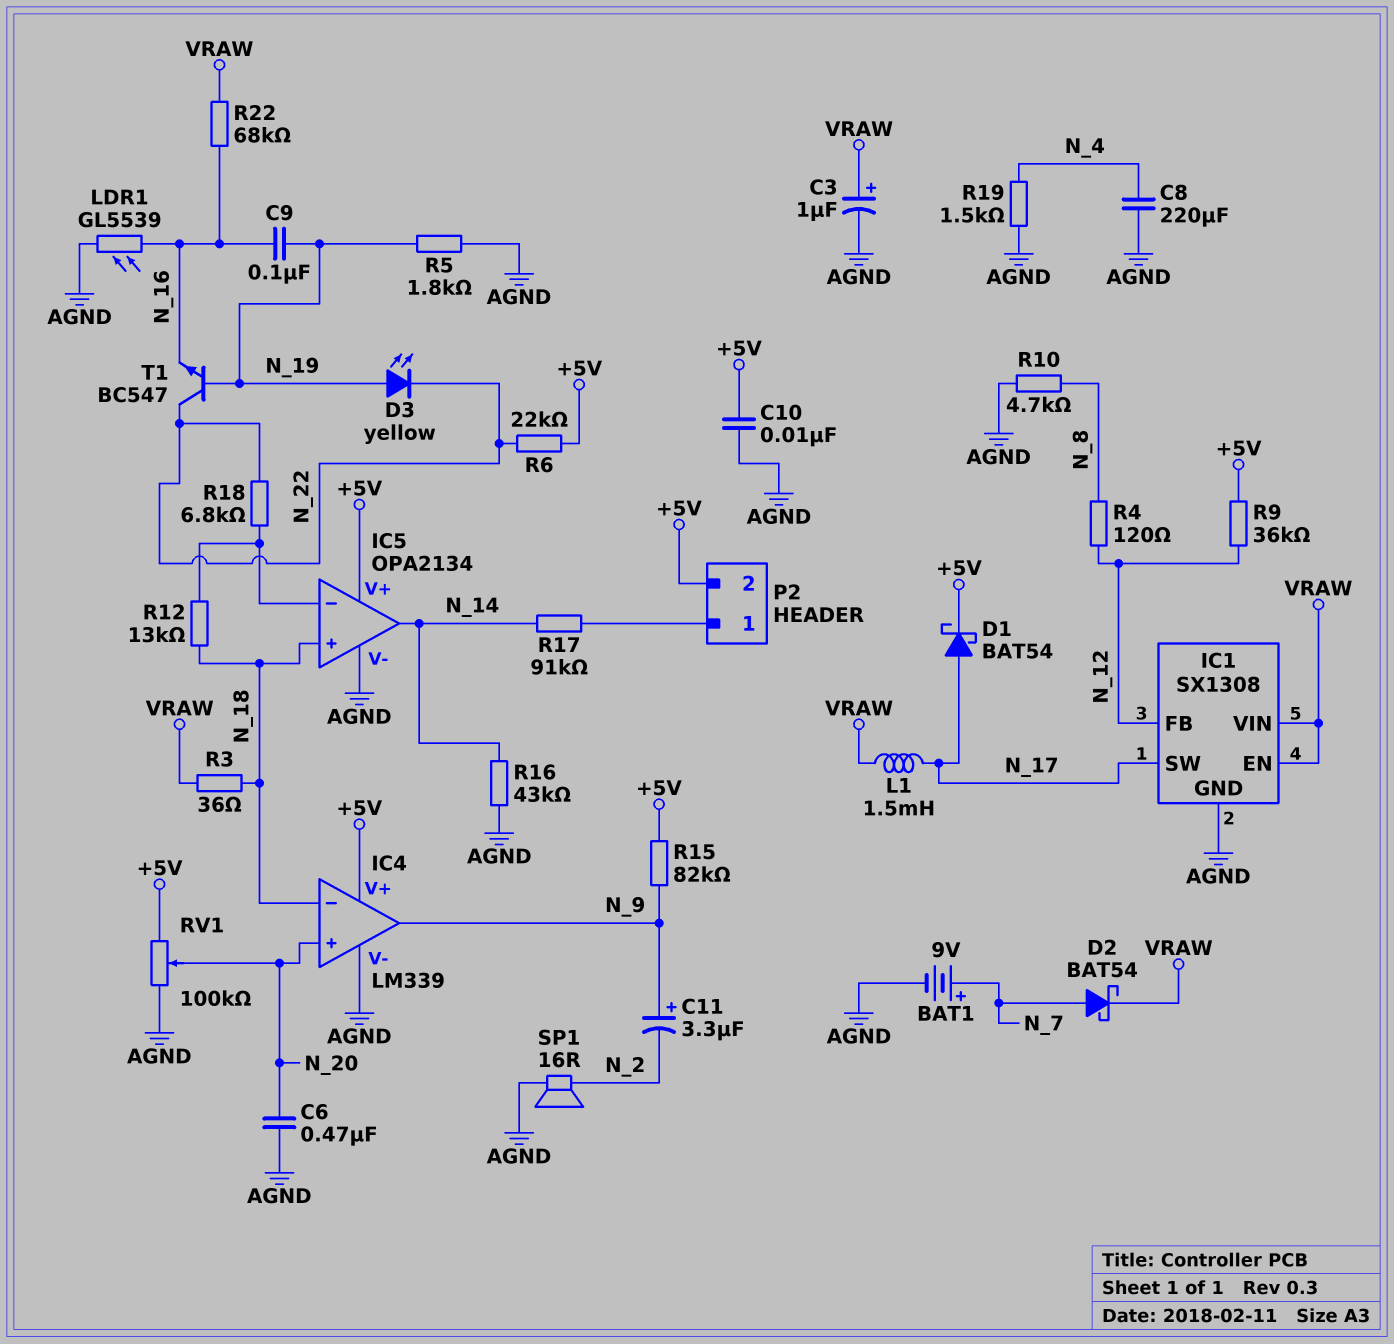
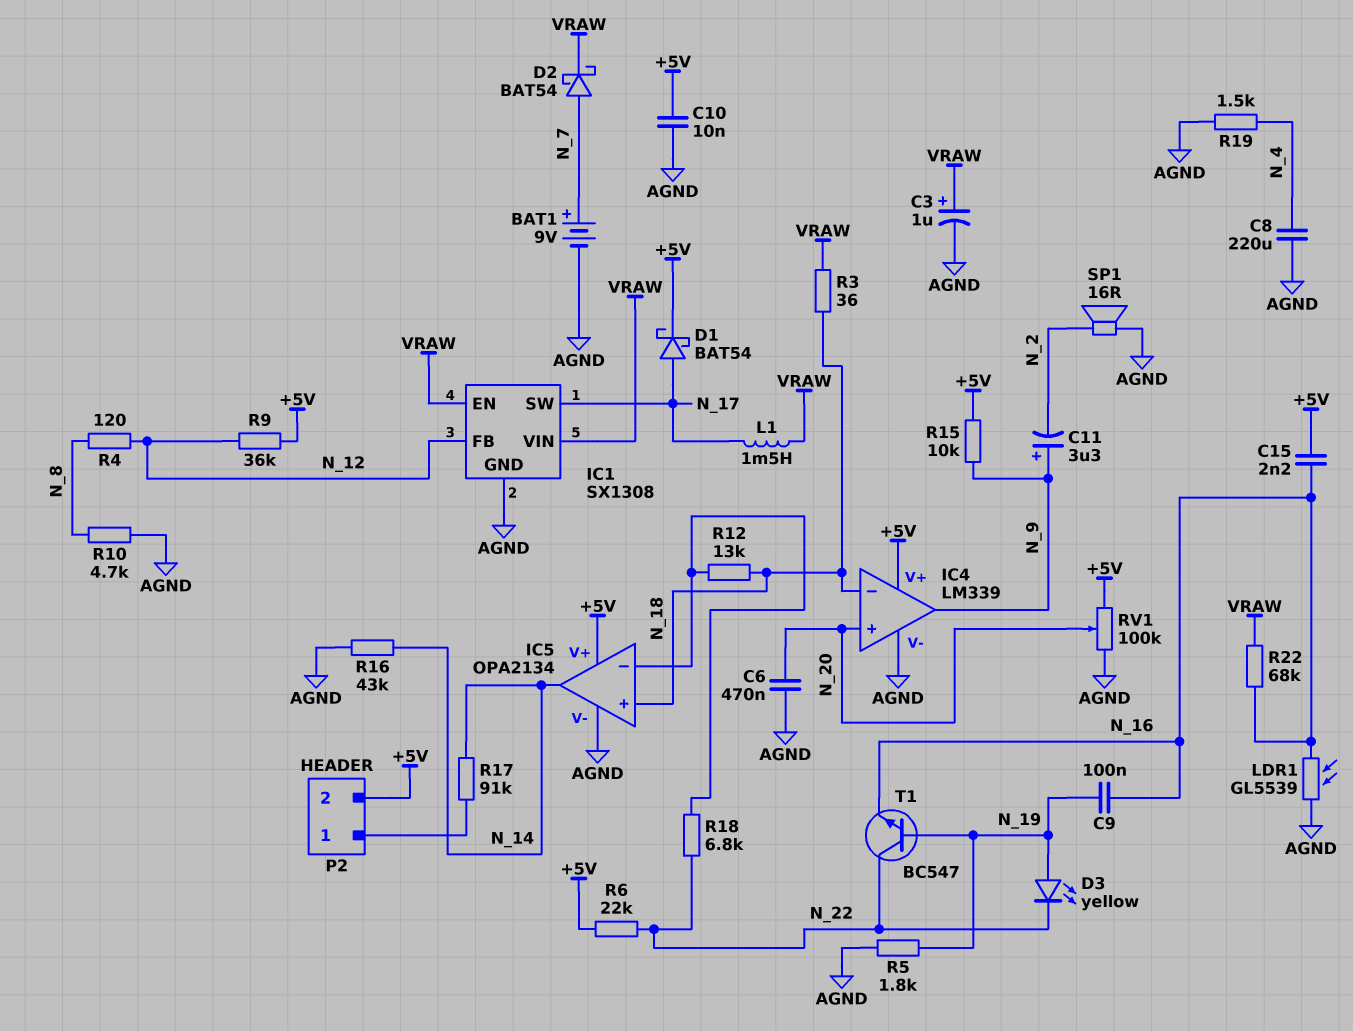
C15: none -> 2.2nF (+5V, N_16)
R15: 82k (+5V, N_9) -> 10k (+5V, N_9)

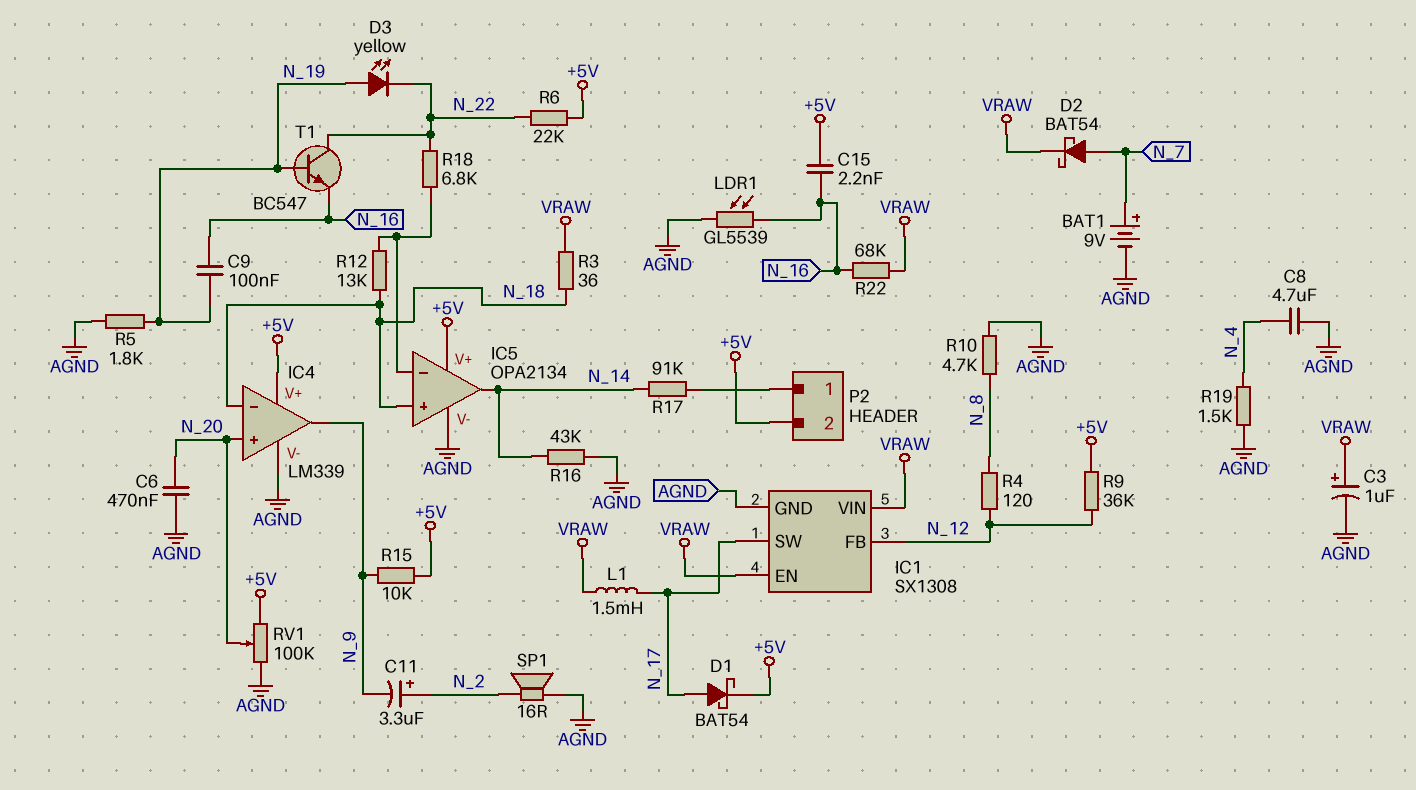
C8: 220uF (AGND, N_4) -> 4.7uF (AGND, N_4)
C10: 10nF (+5V, AGND) -> none
C11: 3.3uF (plus N_9, minus N_2) -> 3.3uF (plus N_2, minus N_9)

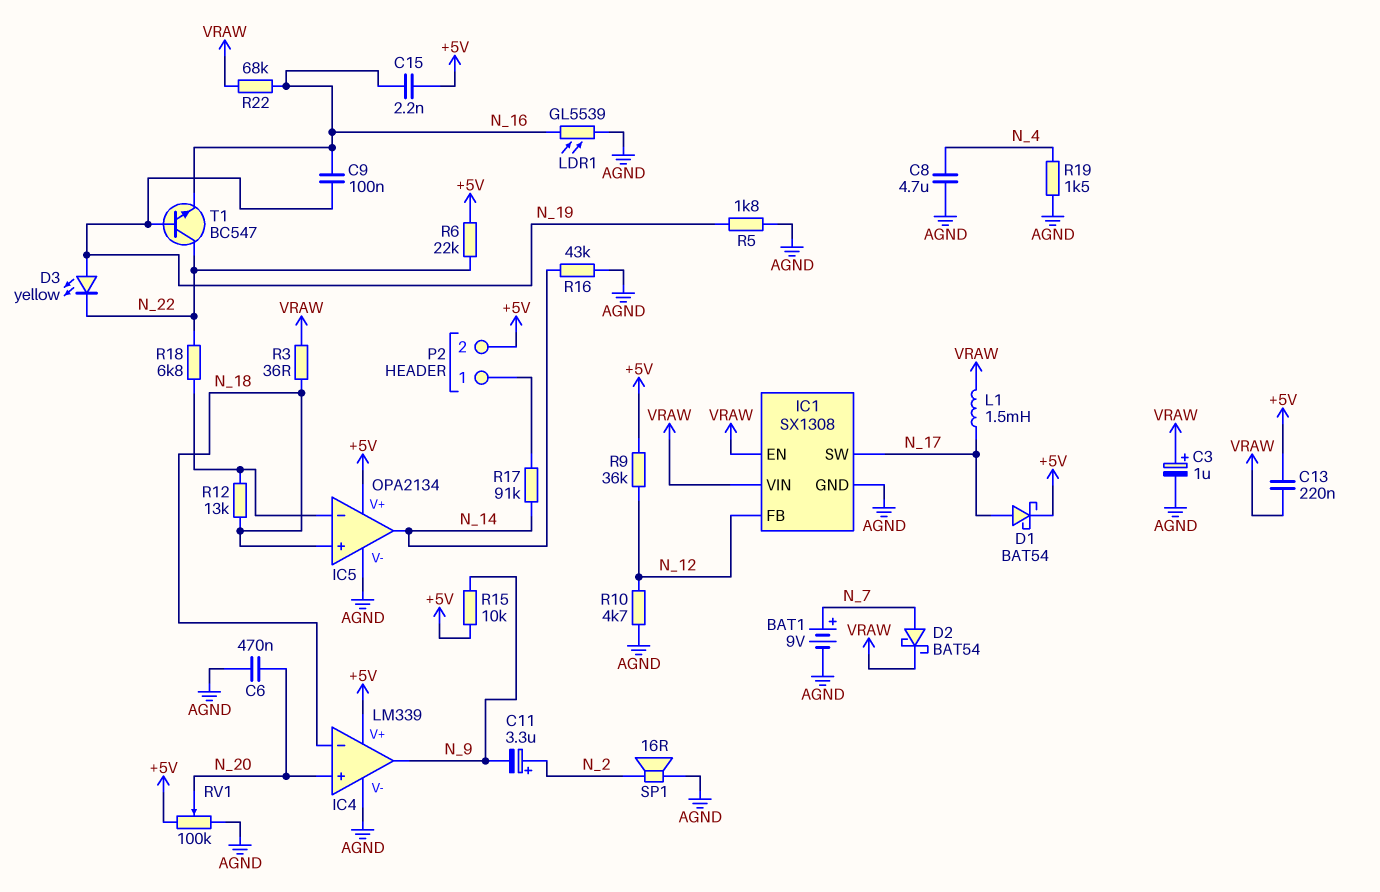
C13: none -> 220nF (+5V, VRAW)
R4: 120 (N_8, N_12) -> none
R10: 4.7k (AGND, N_8) -> 4.7k (AGND, N_12)

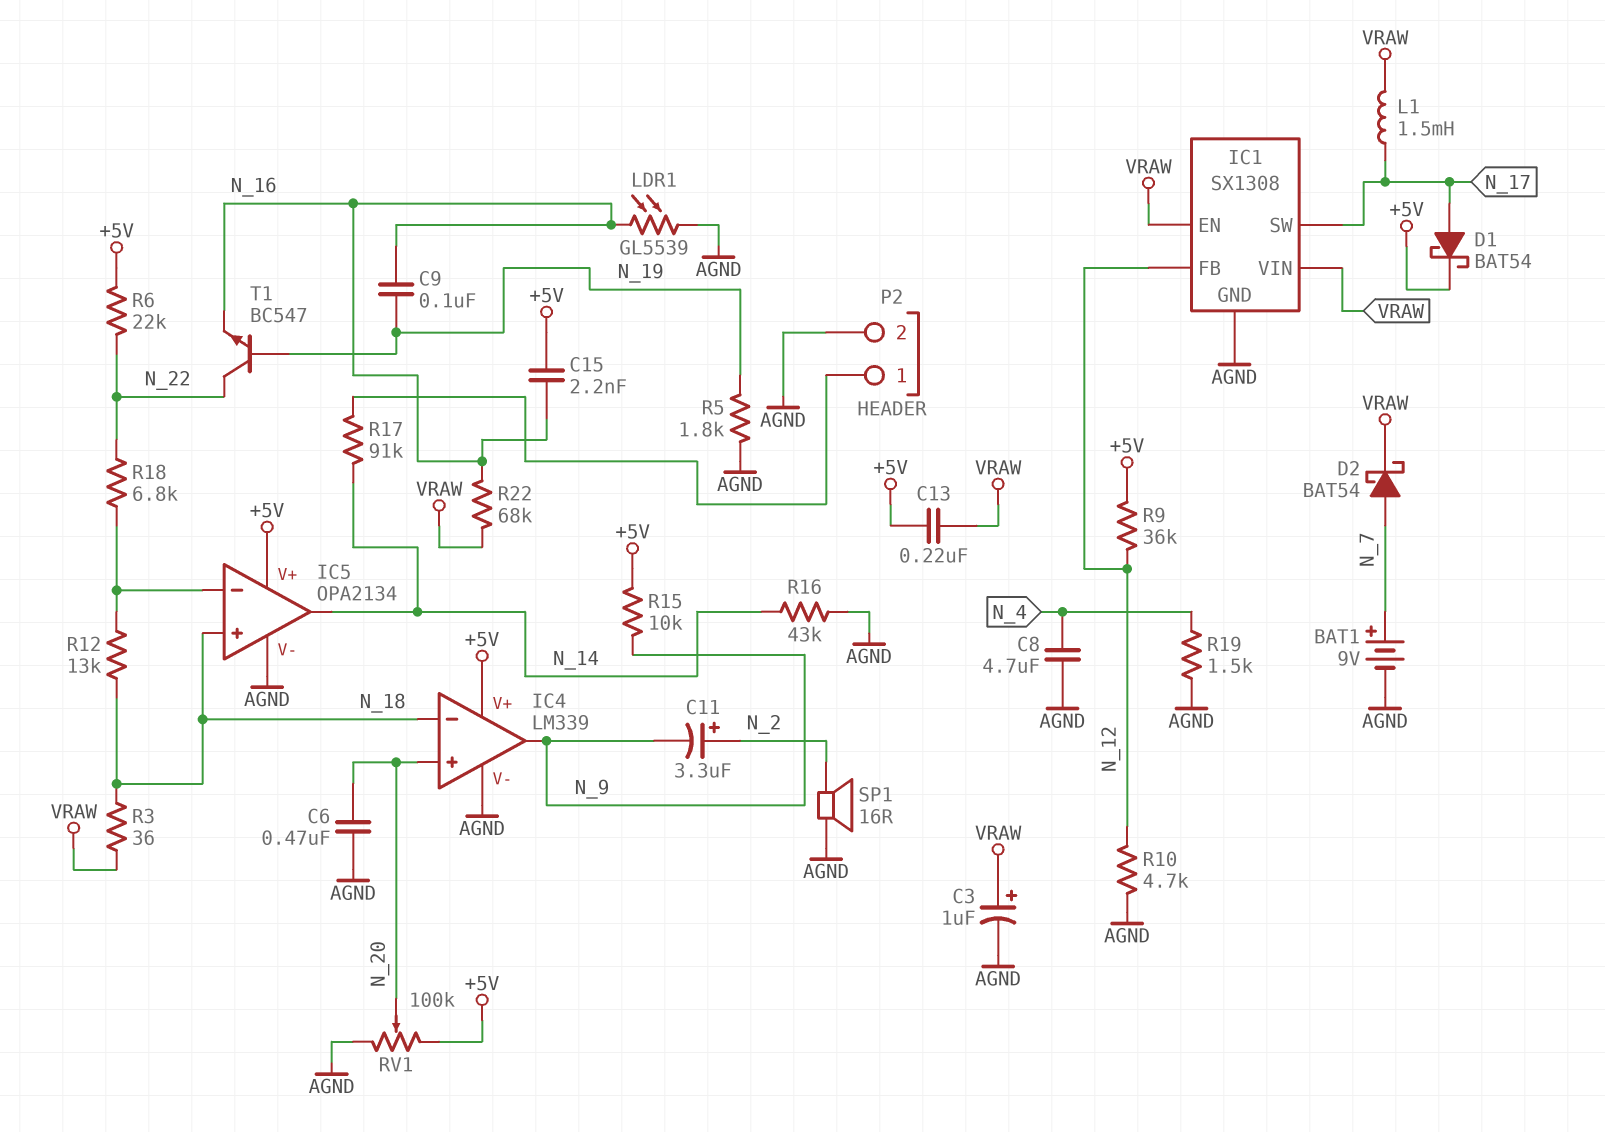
D3: LED yellow (A N_19, K N_22) -> none
P2 pin 2: +5V -> AGND

